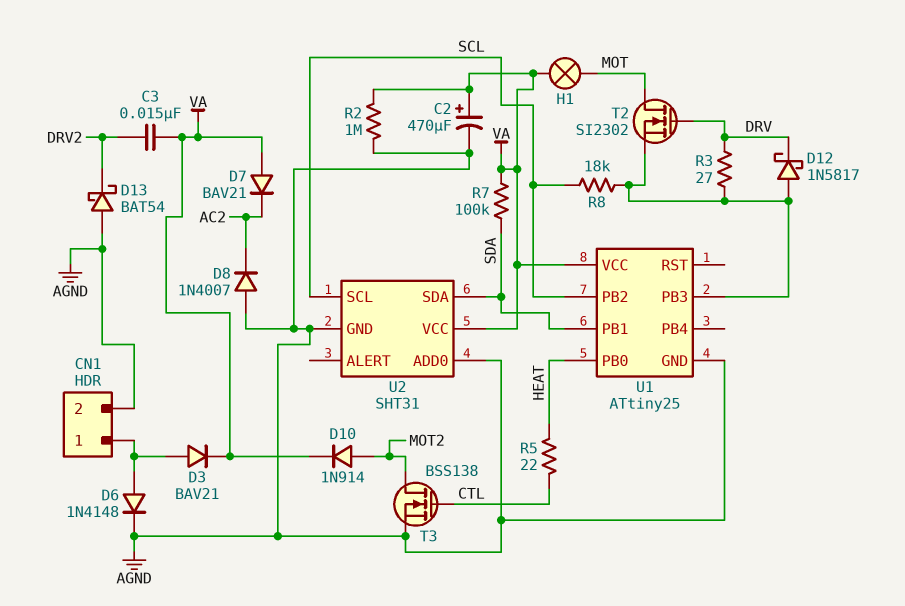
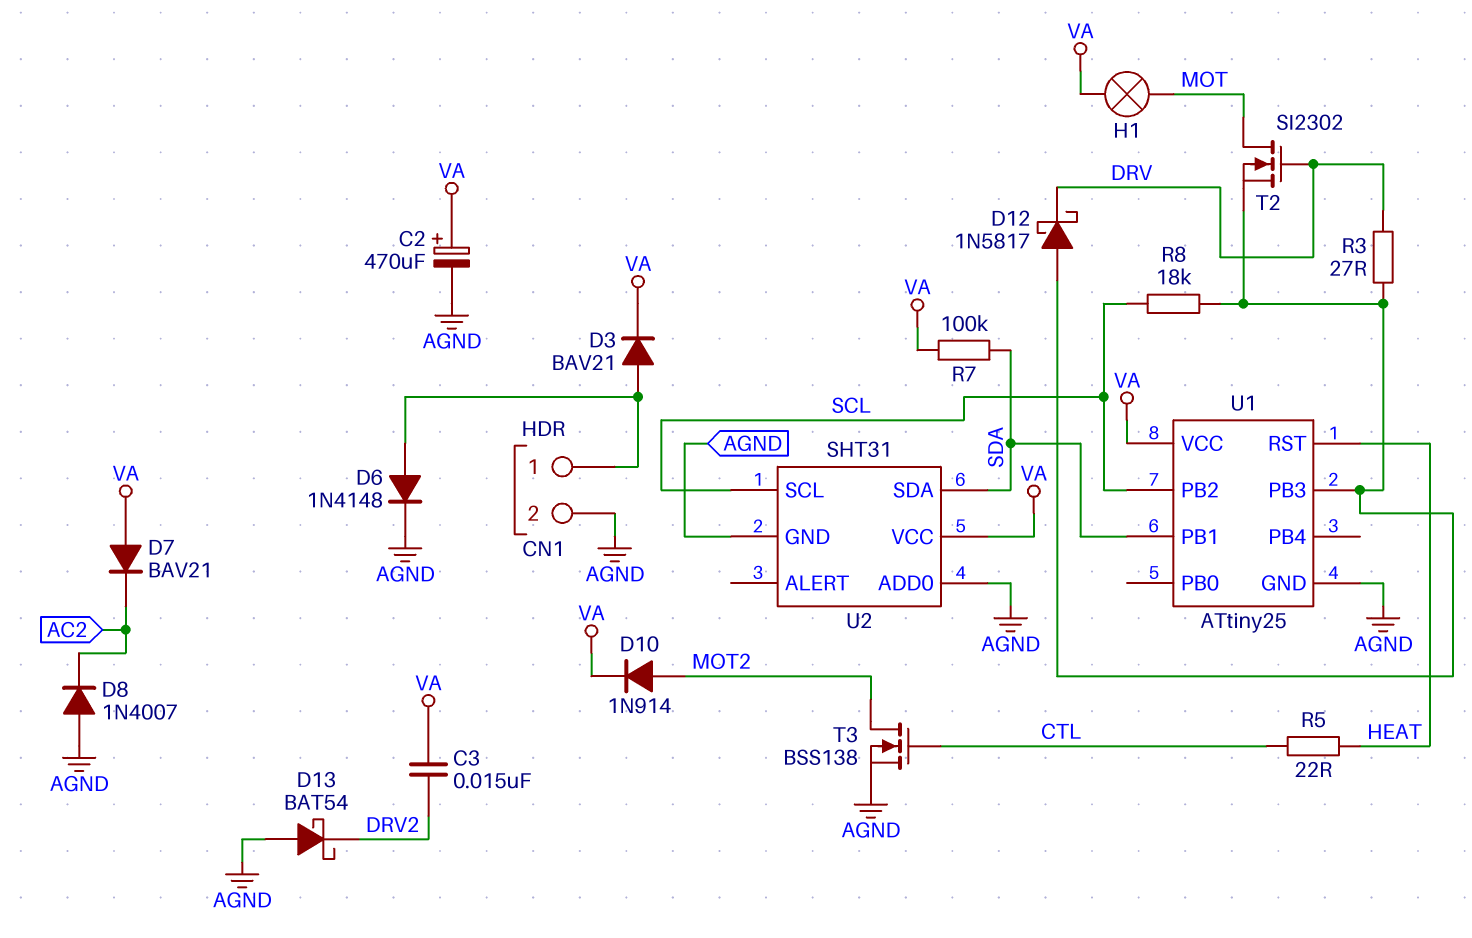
R2: 1M (AGND, VA) -> none
U1 pin PB0: HEAT -> none
U1 pin RST: none -> HEAT

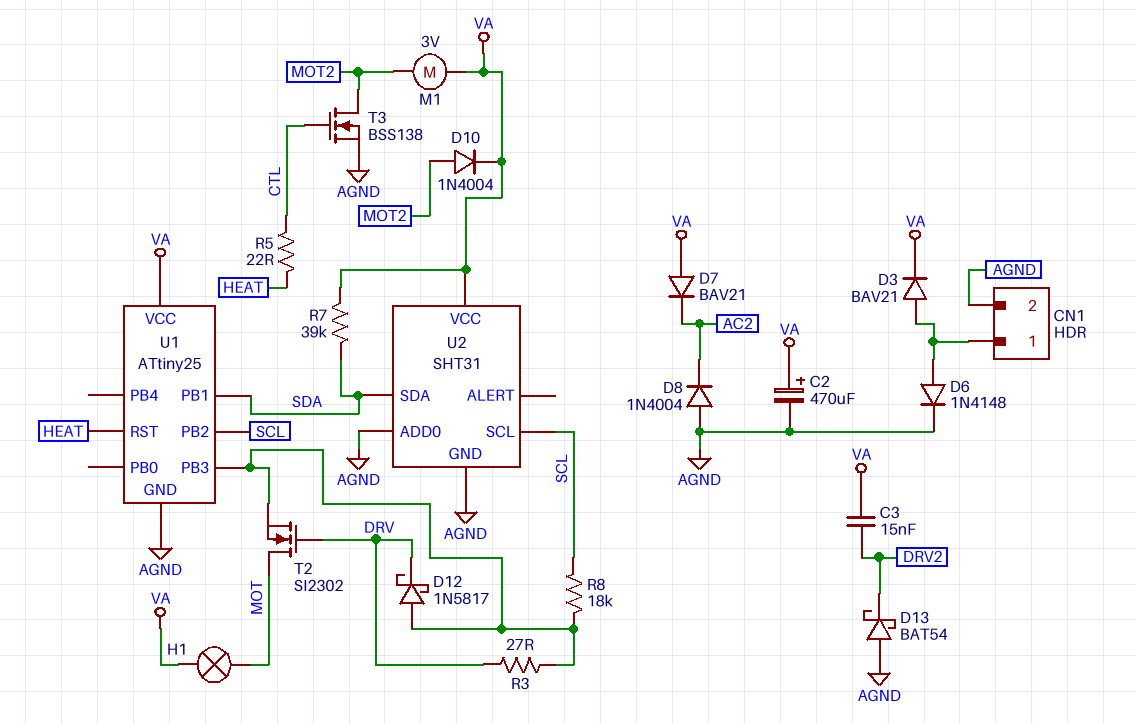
D8: diode 1N4007 (A AGND, K AC2) -> diode 1N4004 (A AGND, K AC2)
D10: diode 1N914 (A MOT2, K VA) -> diode 1N4004 (A MOT2, K VA)
M1: none -> motor 3V (MOT2, VA)
R7: 100k (SDA, VA) -> 39k (SDA, VA)

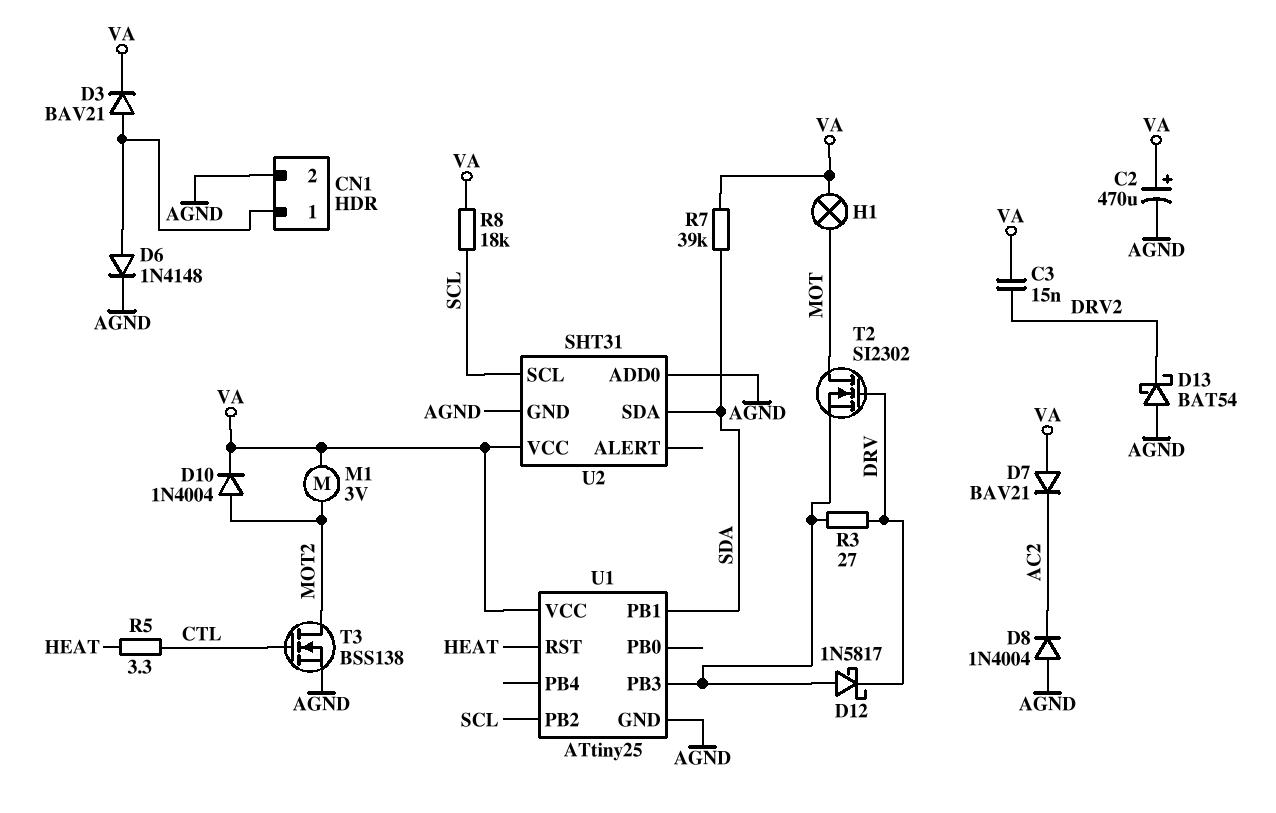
R5: 22 (CTL, HEAT) -> 3.3 (CTL, HEAT)
R8: 18k (SCL, U1/PB3) -> 18k (SCL, VA)

